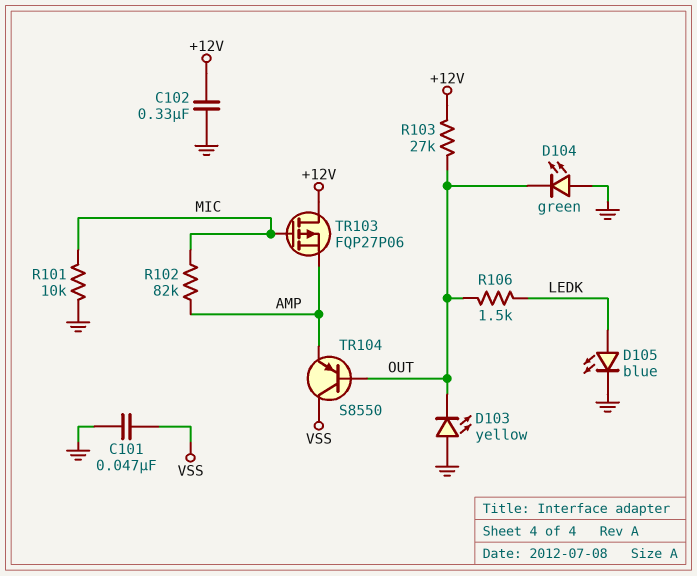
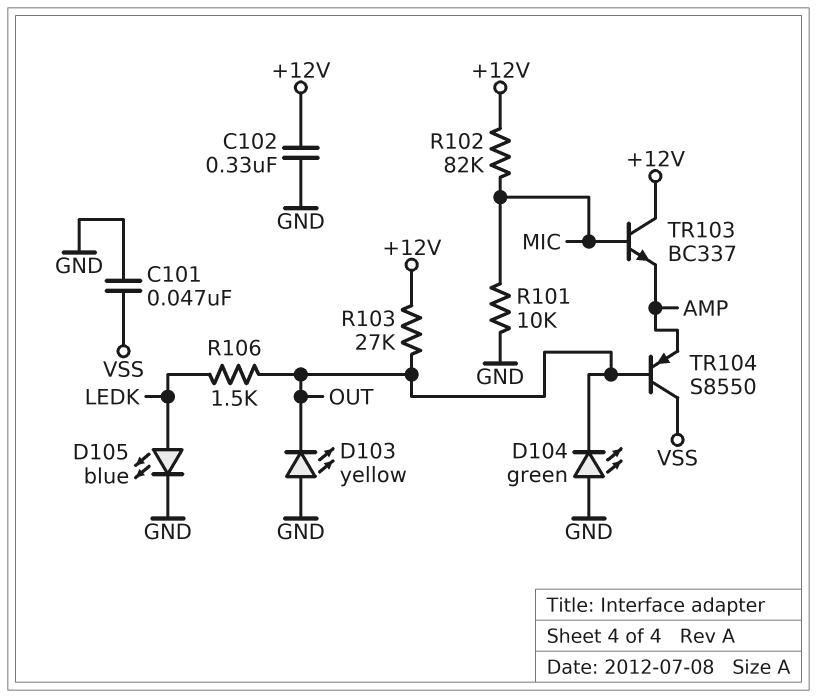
R102: 82k (AMP, MIC) -> 82k (+12V, MIC)
TR103: PMOS FQP27P06 (G MIC, D +12V, S AMP) -> NPN BC337 (B MIC, C +12V, E AMP)

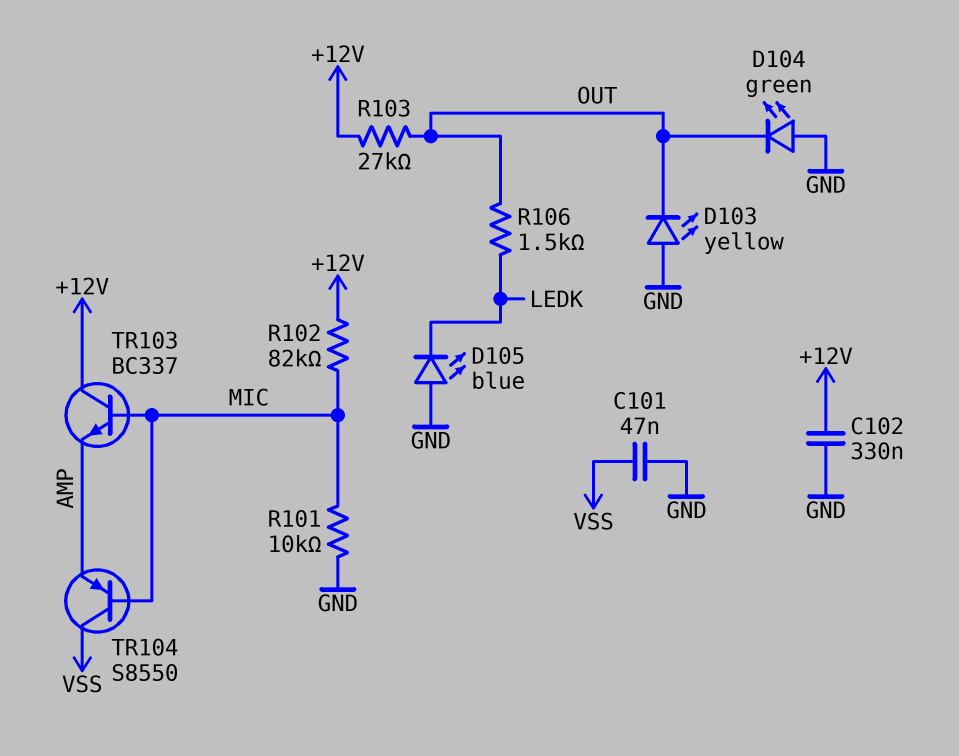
D105: LED blue (A LEDK, K GND) -> LED blue (A GND, K LEDK)
TR104: PNP S8550 (B OUT, C VSS, E AMP) -> PNP S8550 (B MIC, C VSS, E AMP)

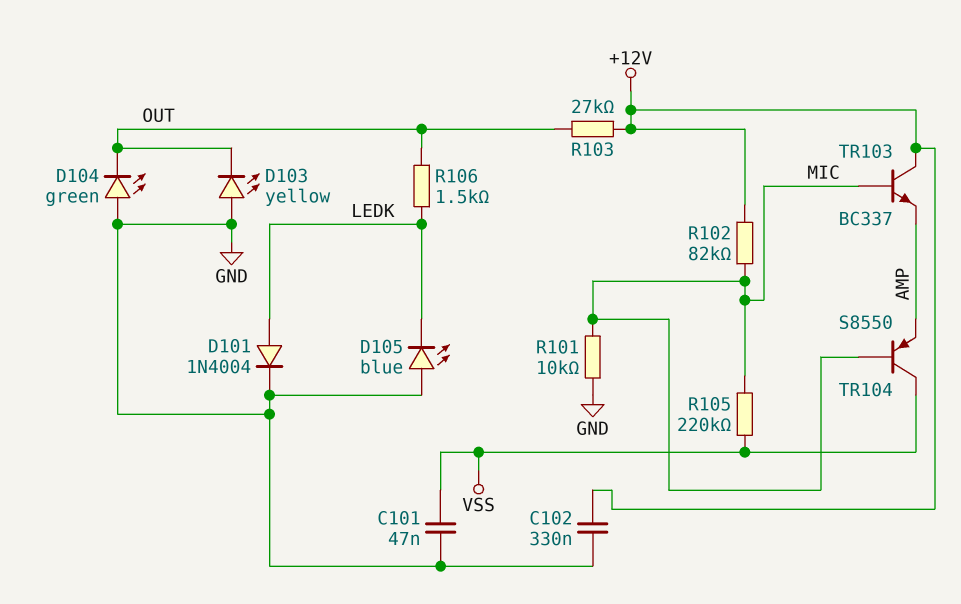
D101: none -> diode 1N4004 (A LEDK, K GND)
R105: none -> 220k (MIC, VSS)

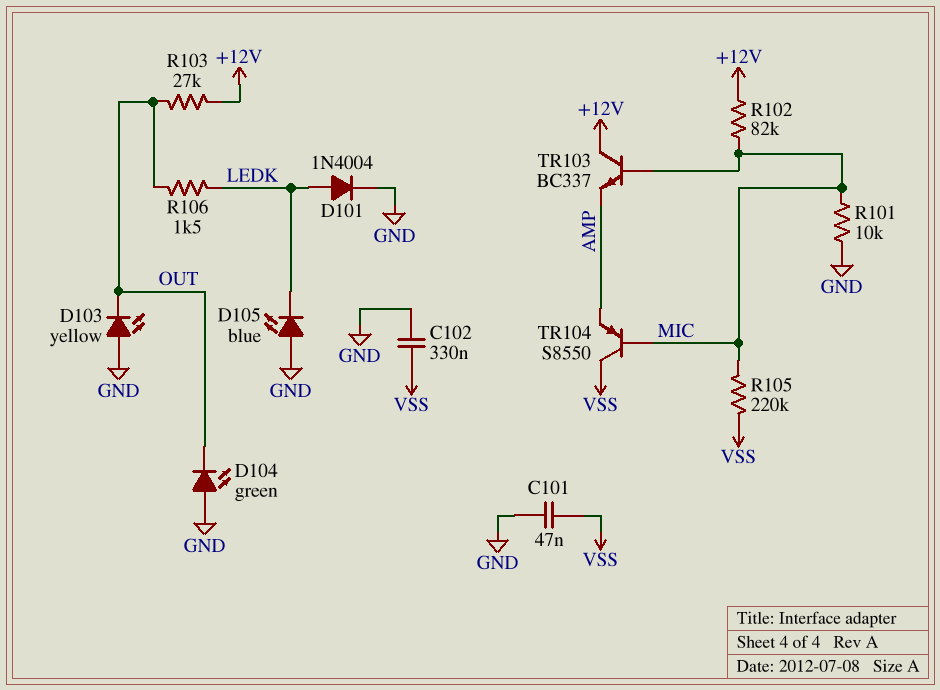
C102: 330nF (+12V, GND) -> 330nF (GND, VSS)

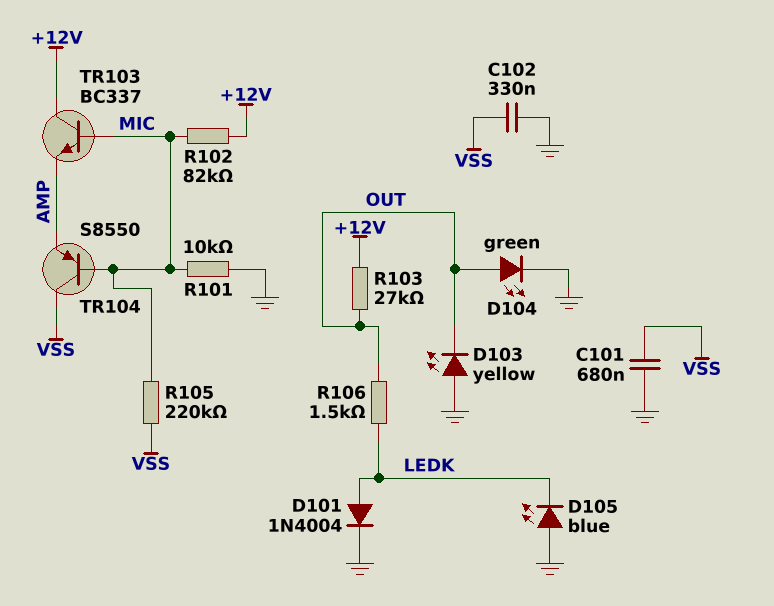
C101: 47nF (GND, VSS) -> 680nF (GND, VSS)
D104: LED green (A GND, K OUT) -> LED green (A OUT, K GND)

